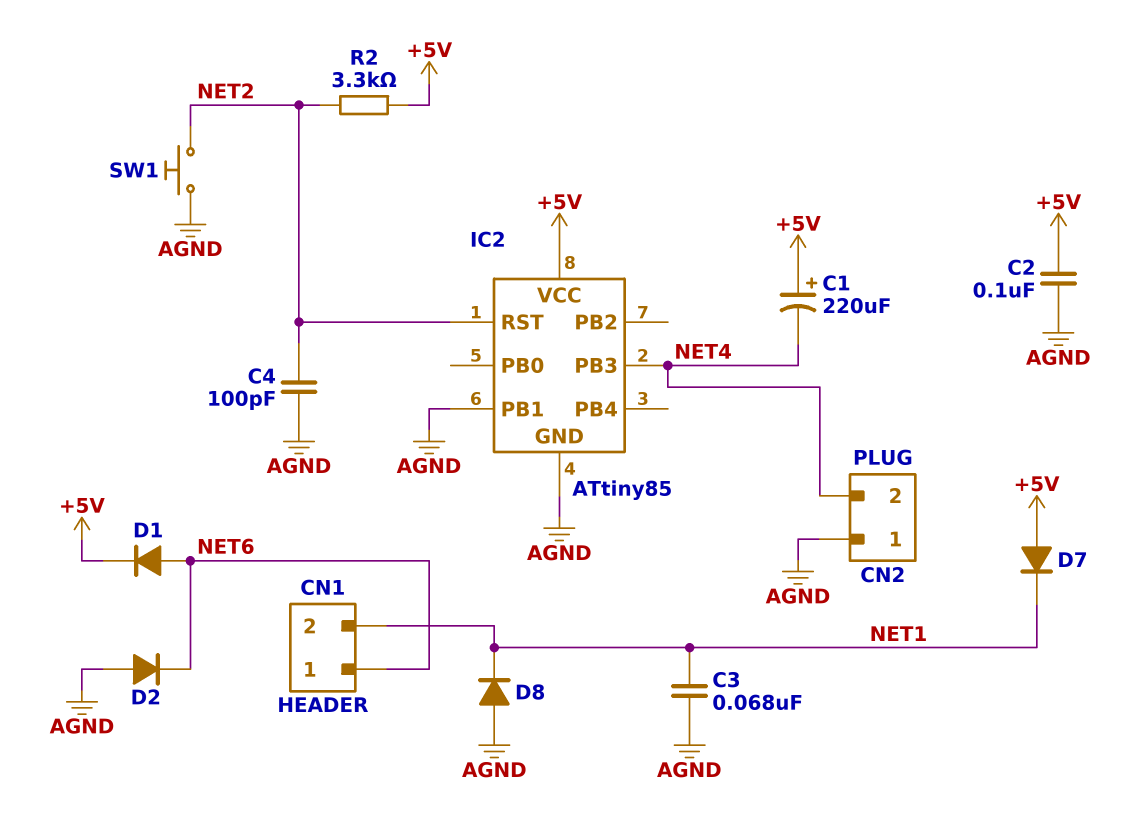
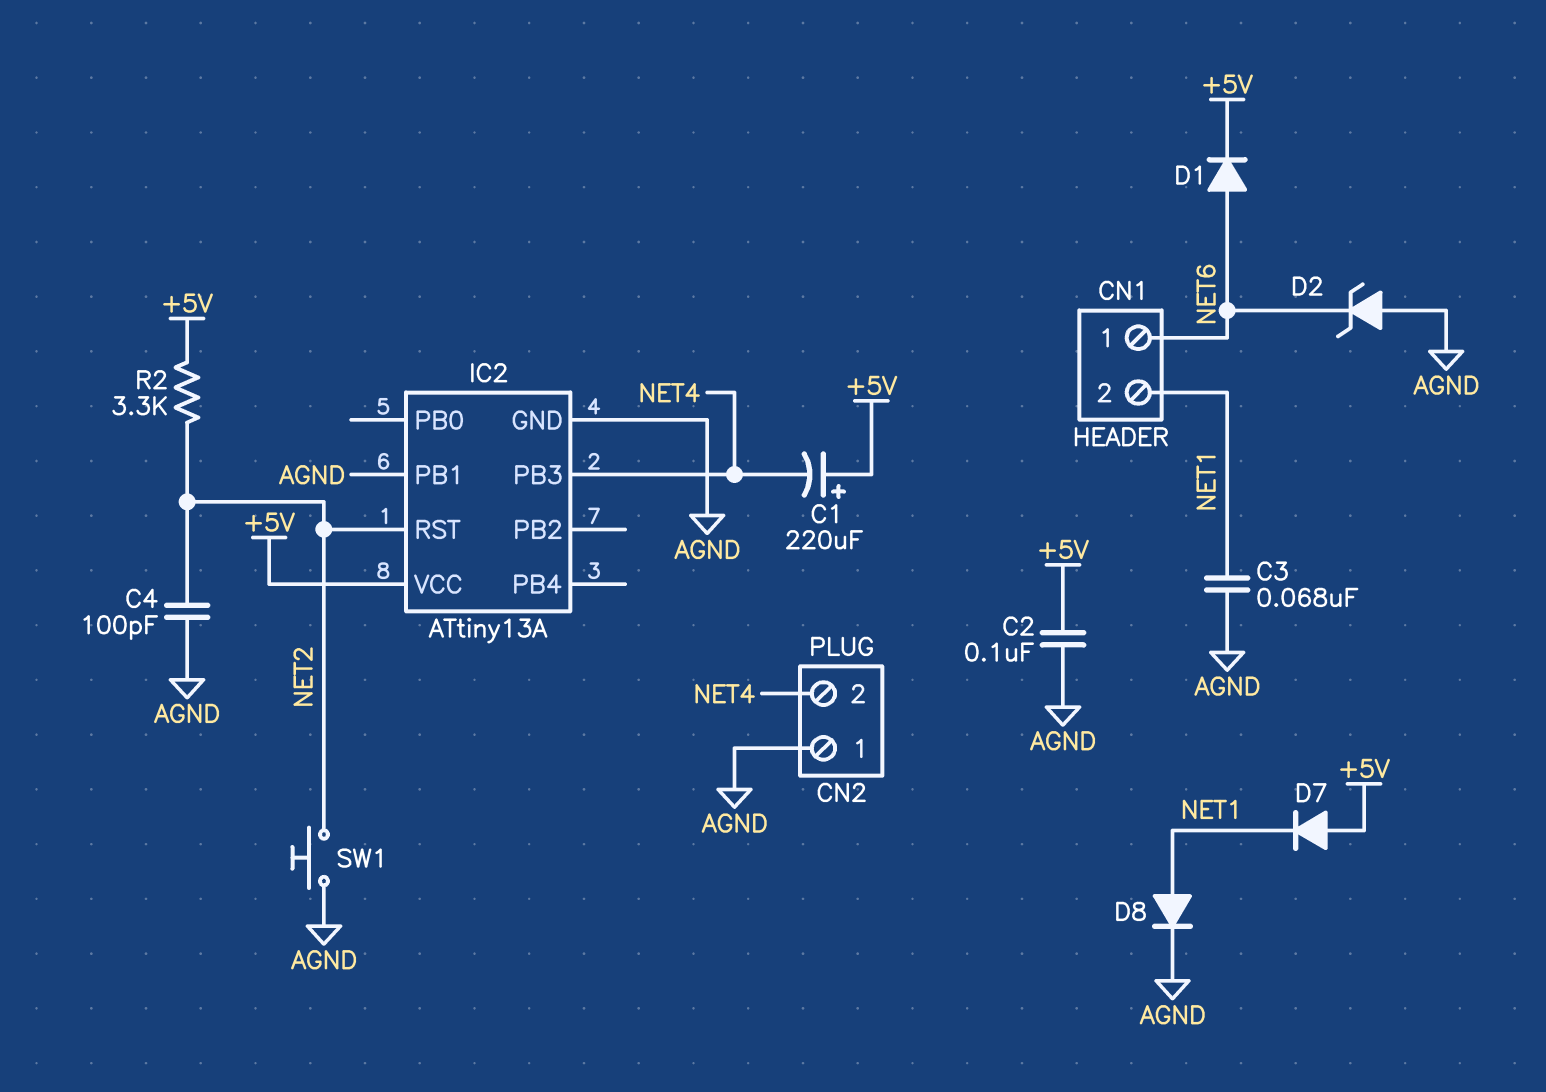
D2: diode (A AGND, K NET6) -> zener (A AGND, K NET6)
D8: diode (A AGND, K NET1) -> diode (A NET1, K AGND)
IC2: ATtiny85 -> ATtiny13A

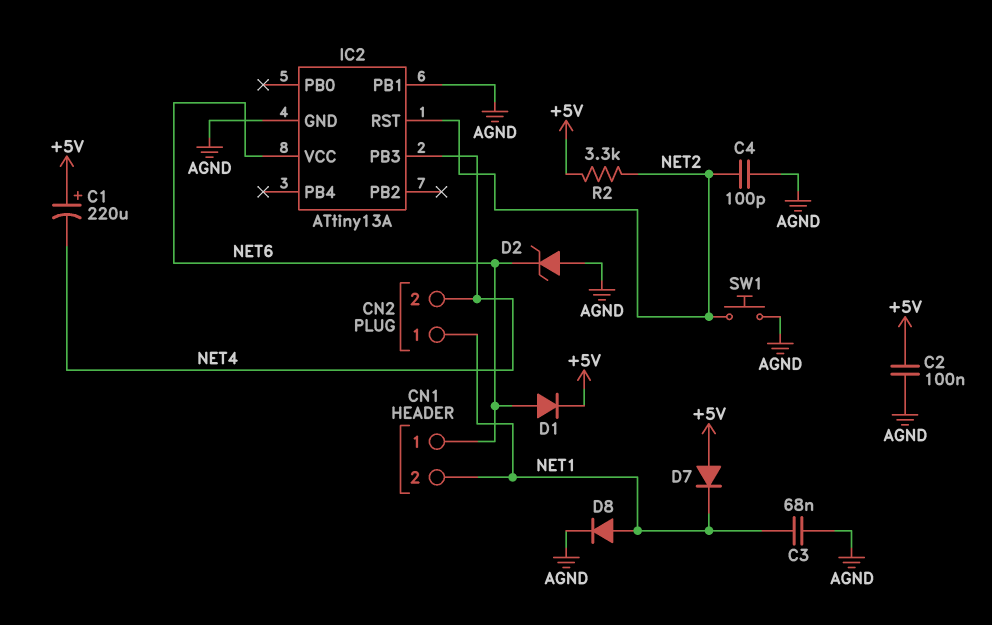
CN2 pin 1: AGND -> NET1
IC2 pin VCC: +5V -> NET6

